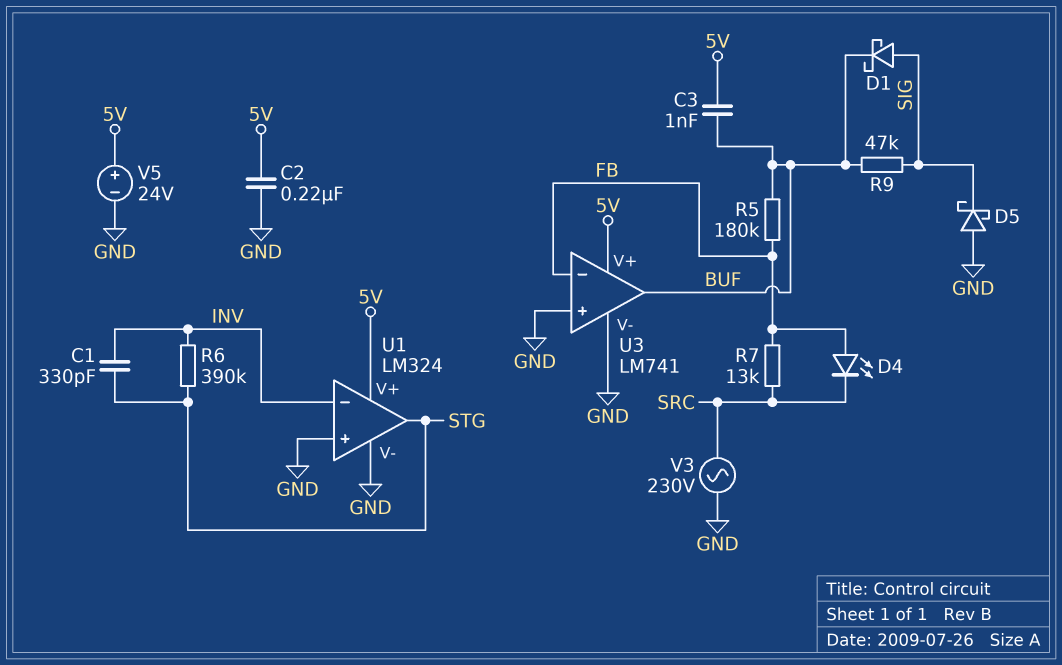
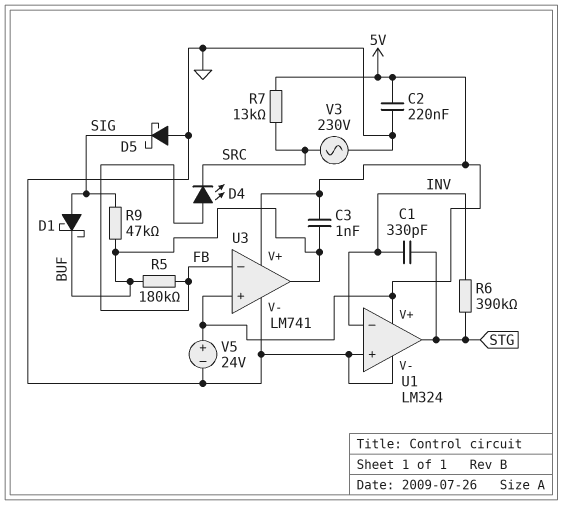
R7: 13k (FB, SRC) -> 13k (5V, SRC)
U3 pin in+: GND -> 5V

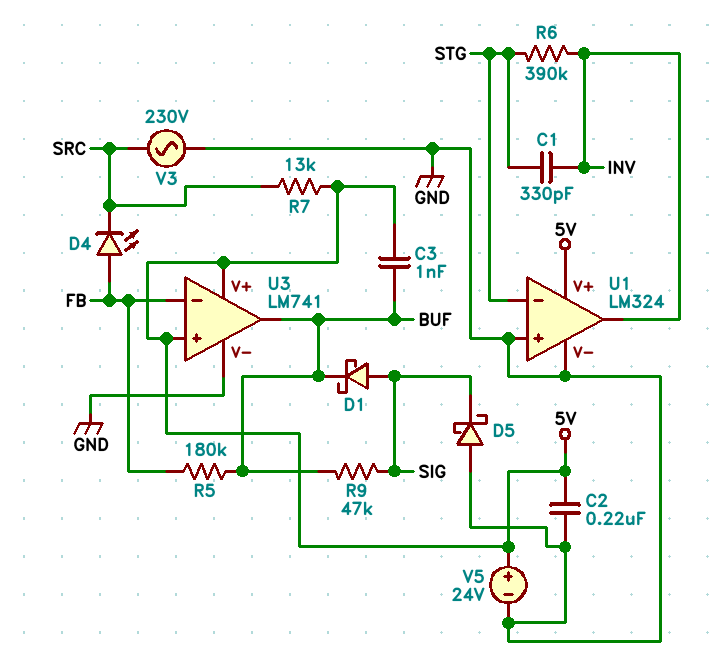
U1 pin in-: INV -> STG
U1 pin out: STG -> INV

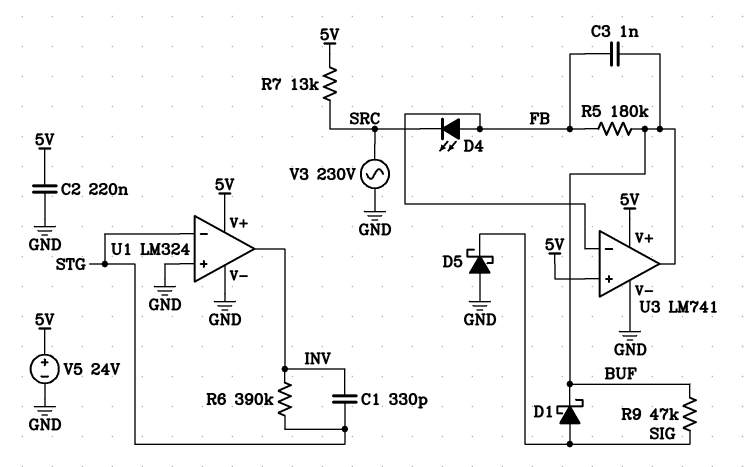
C3: 1nF (5V, BUF) -> 1nF (BUF, FB)

